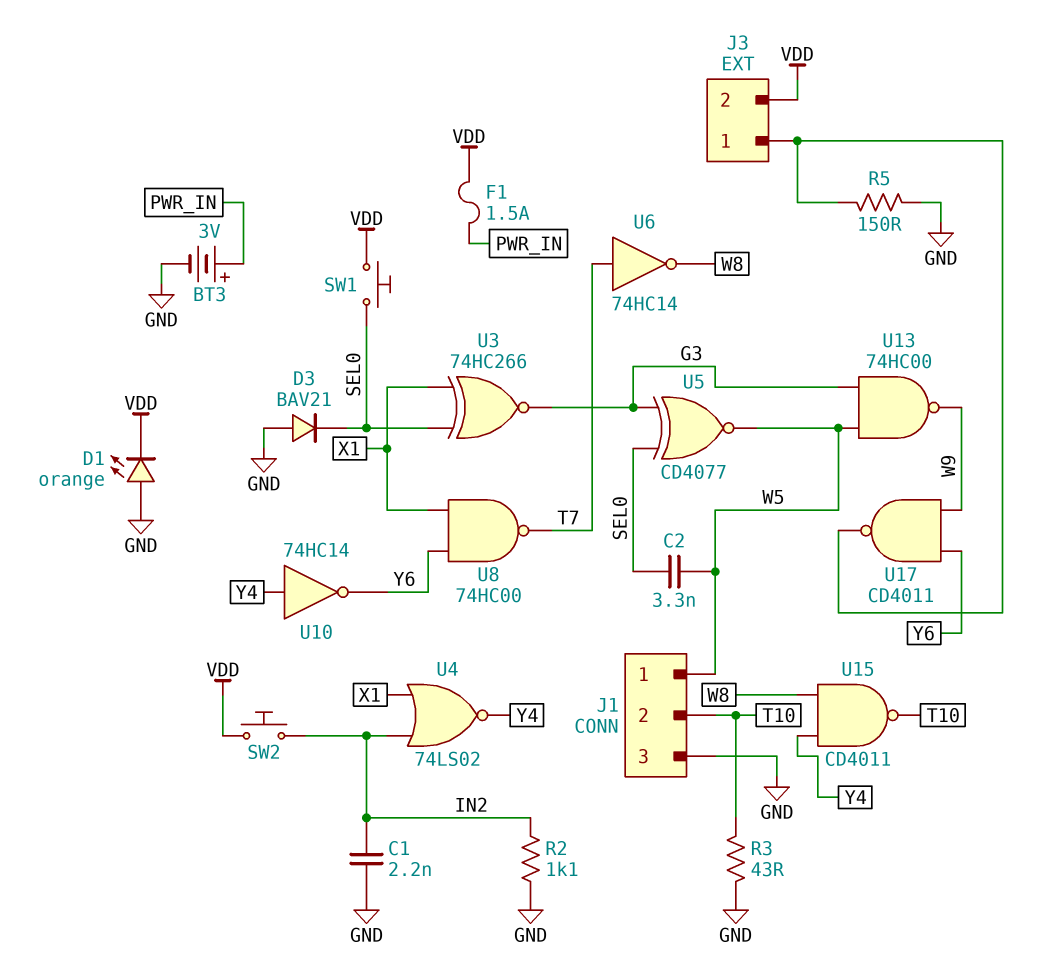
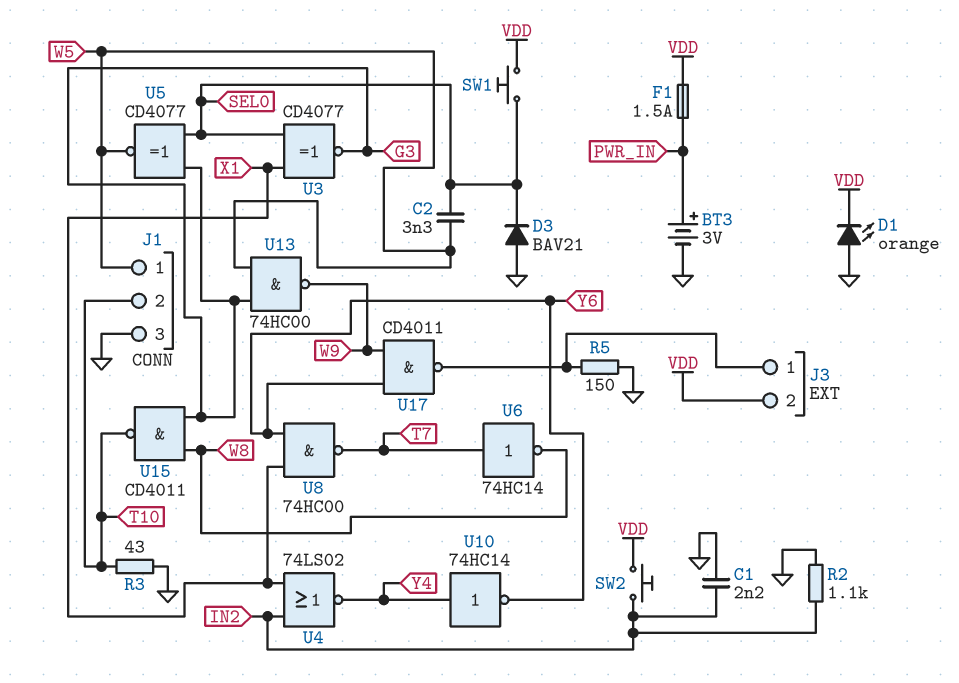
U3: XNOR 74HC266 (in SEL0, in X1, out G3) -> XNOR CD4077 (in SEL0, in X1, out G3)
U15: NAND CD4011 (in W8, in Y4, out T10) -> NAND CD4011 (in G3, in W8, out T10)

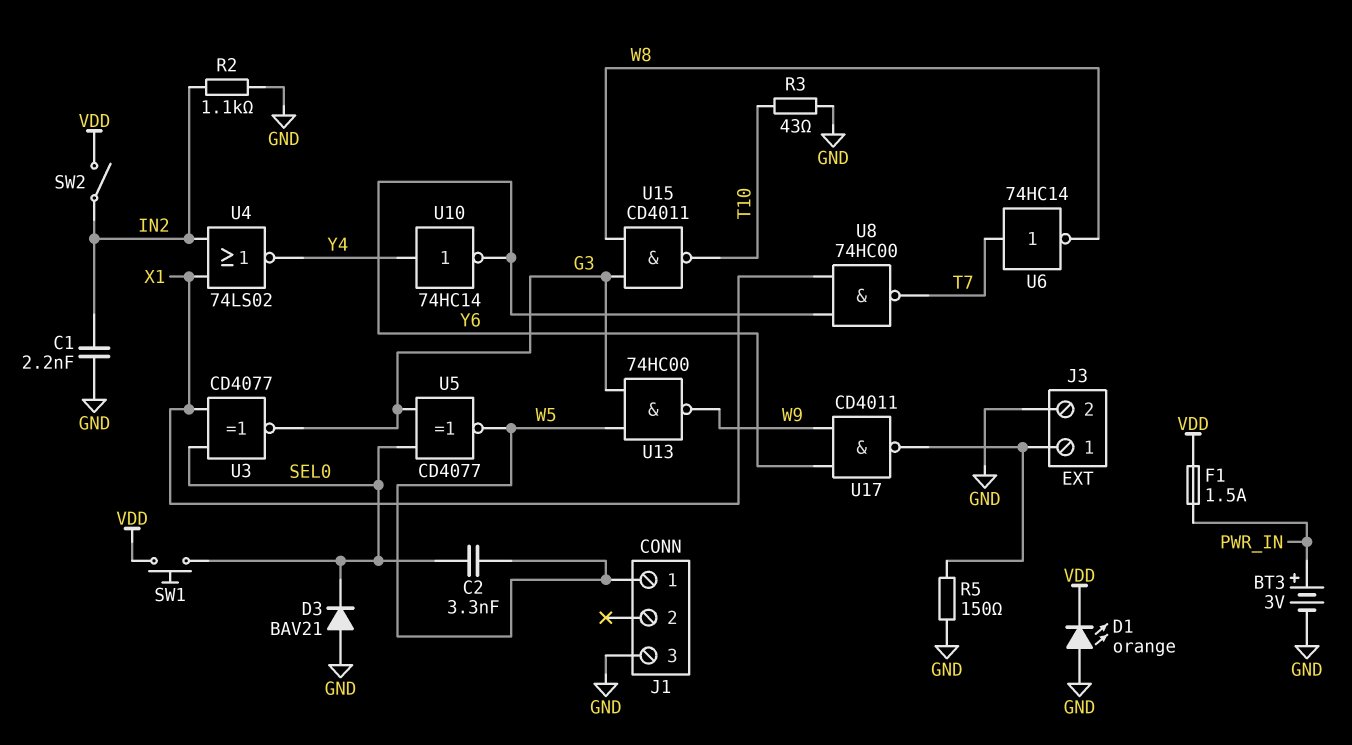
J1 pin 2: T10 -> none
J3 pin 2: VDD -> GND
SW2: button (IN2, VDD) -> switch (IN2, VDD)

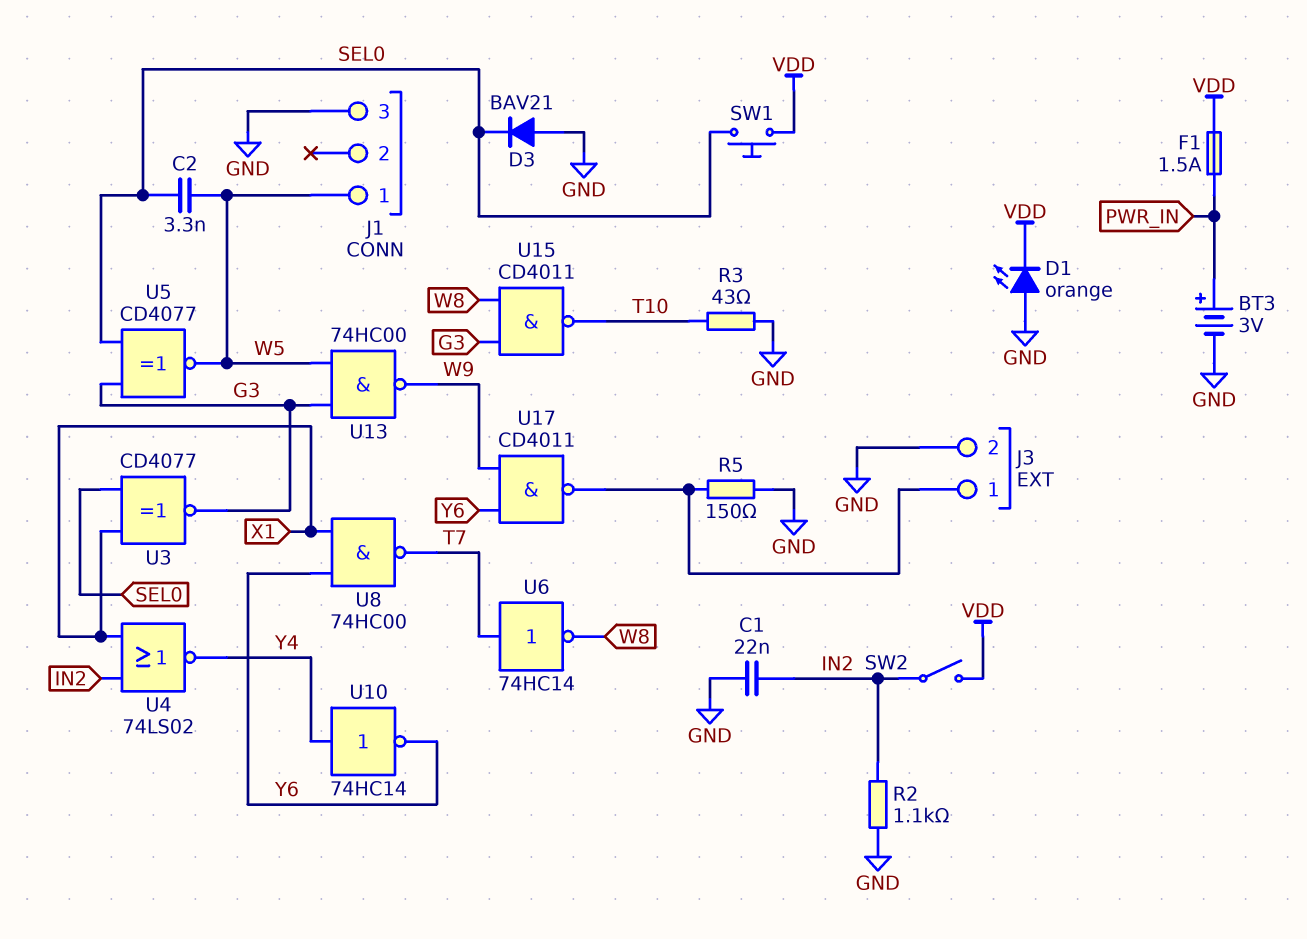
C1: 2.2nF (GND, IN2) -> 22nF (GND, IN2)

